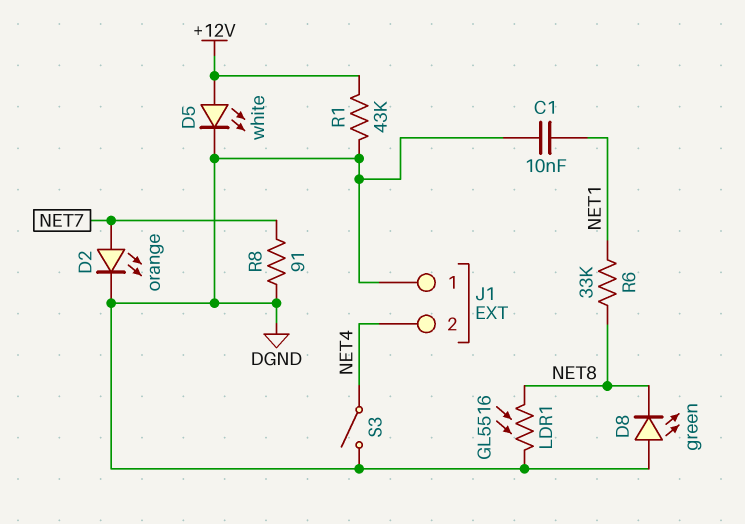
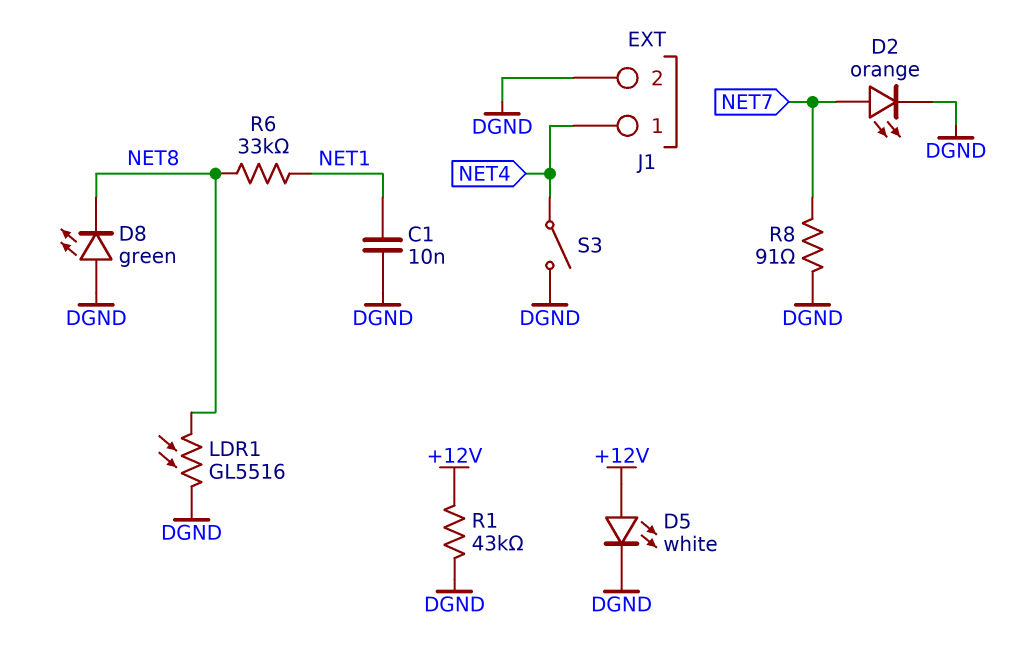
J1 pin 1: DGND -> NET4
J1 pin 2: NET4 -> DGND

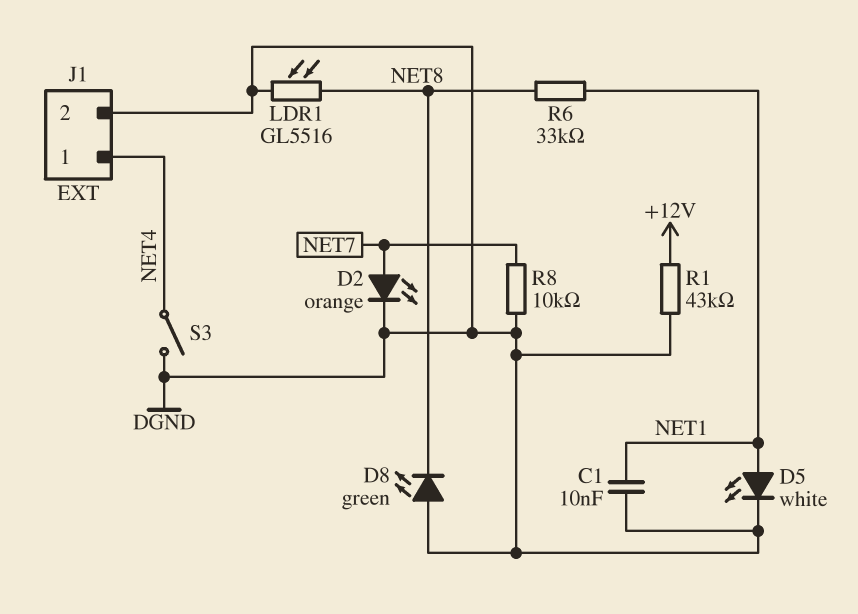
D5: LED white (A +12V, K DGND) -> LED white (A NET1, K DGND)
R8: 91 (DGND, NET7) -> 10k (DGND, NET7)

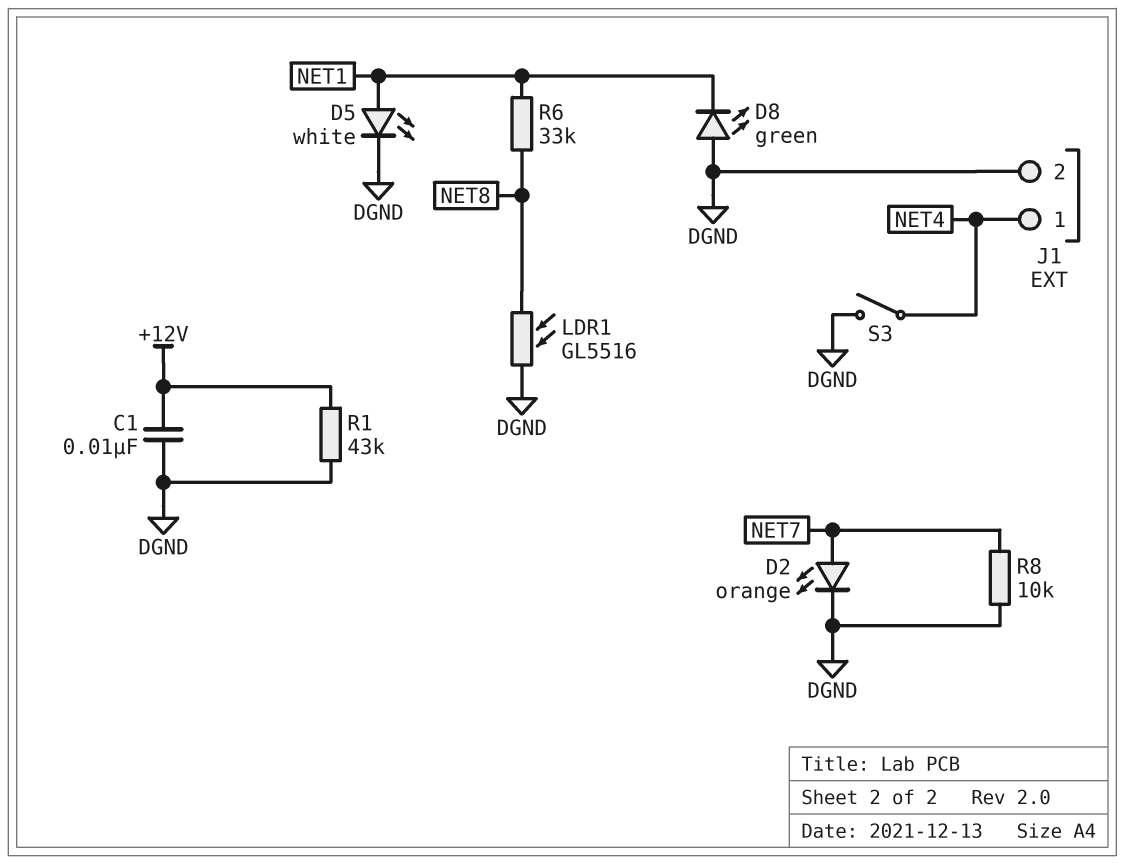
C1: 10nF (DGND, NET1) -> 10nF (+12V, DGND)
D8: LED green (A DGND, K NET8) -> LED green (A DGND, K NET1)

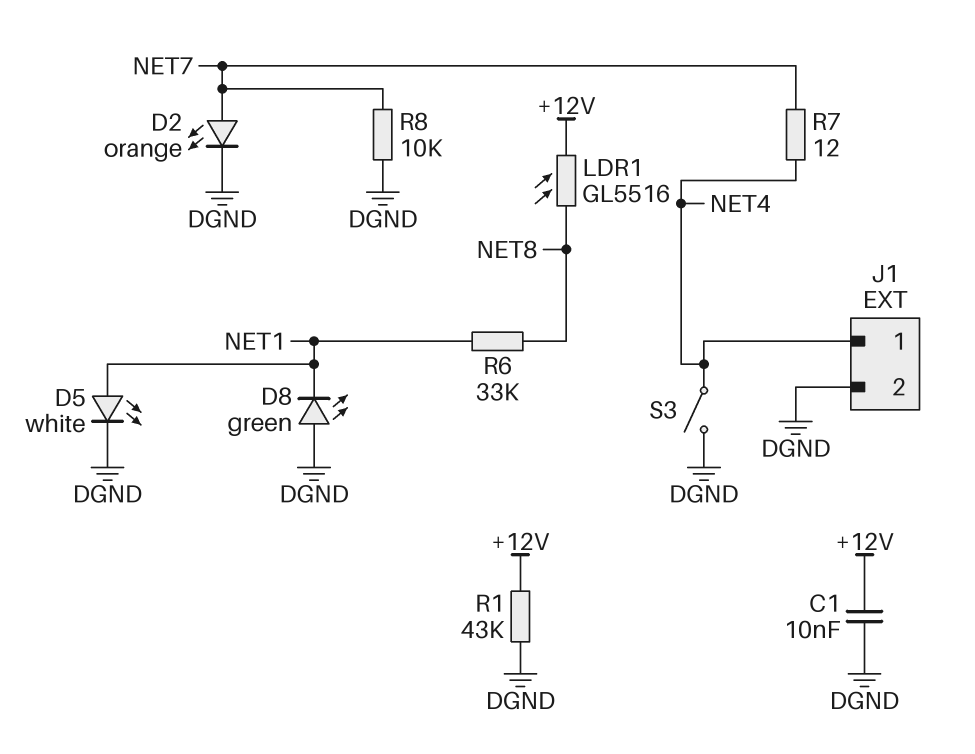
LDR1: GL5516 (DGND, NET8) -> GL5516 (+12V, NET8)
R7: none -> 12 (NET4, NET7)

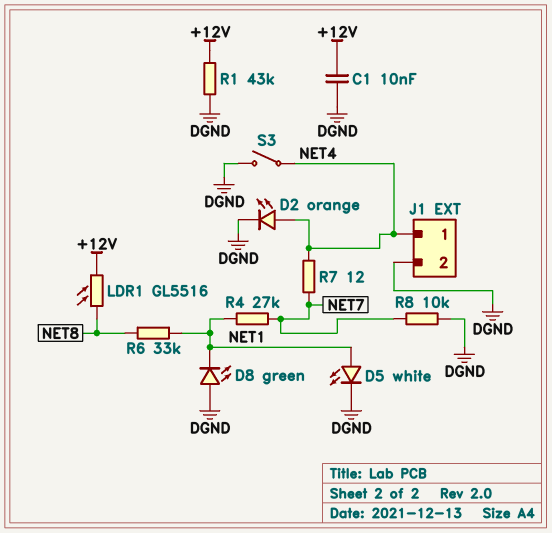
D2: LED orange (A NET7, K DGND) -> LED orange (A NET4, K DGND)
R4: none -> 27k (NET1, NET7)

